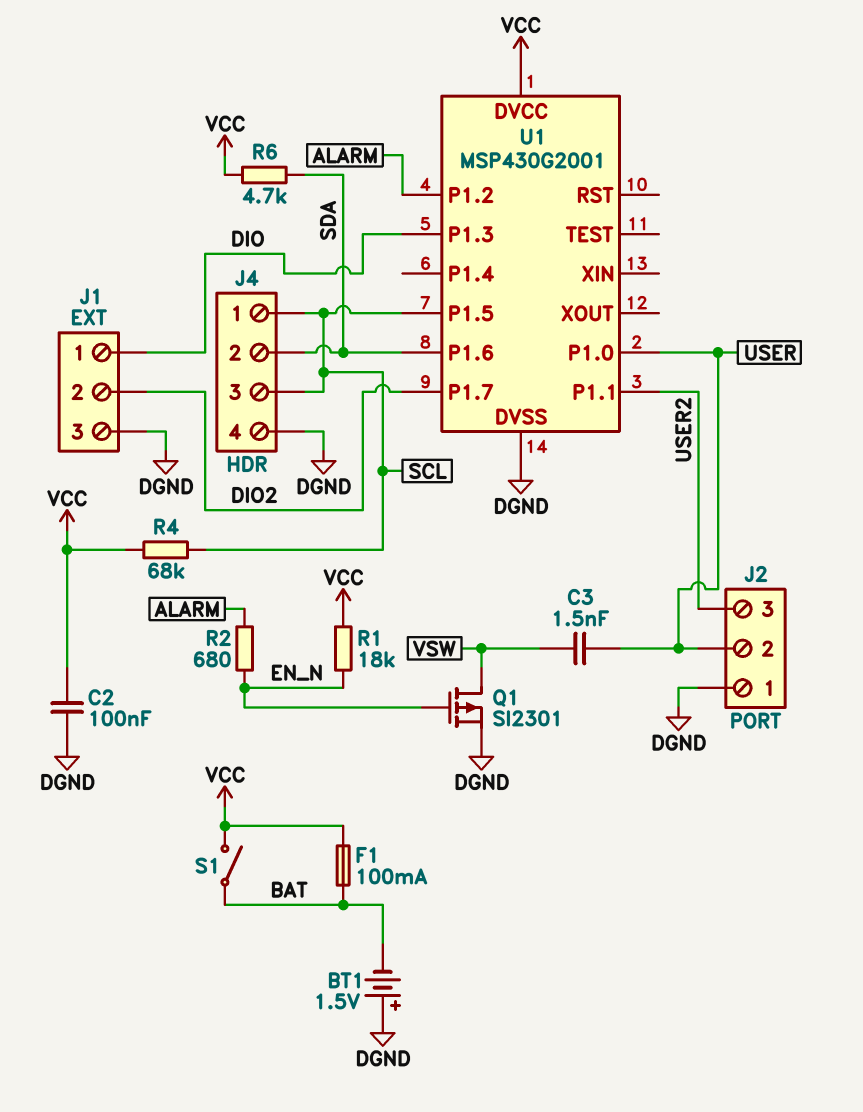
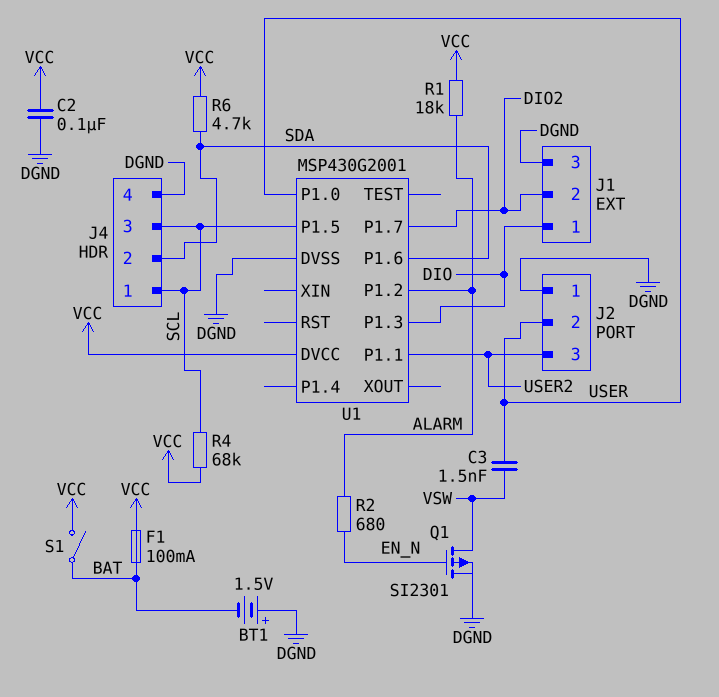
R1: 18k (EN_N, VCC) -> 18k (ALARM, VCC)

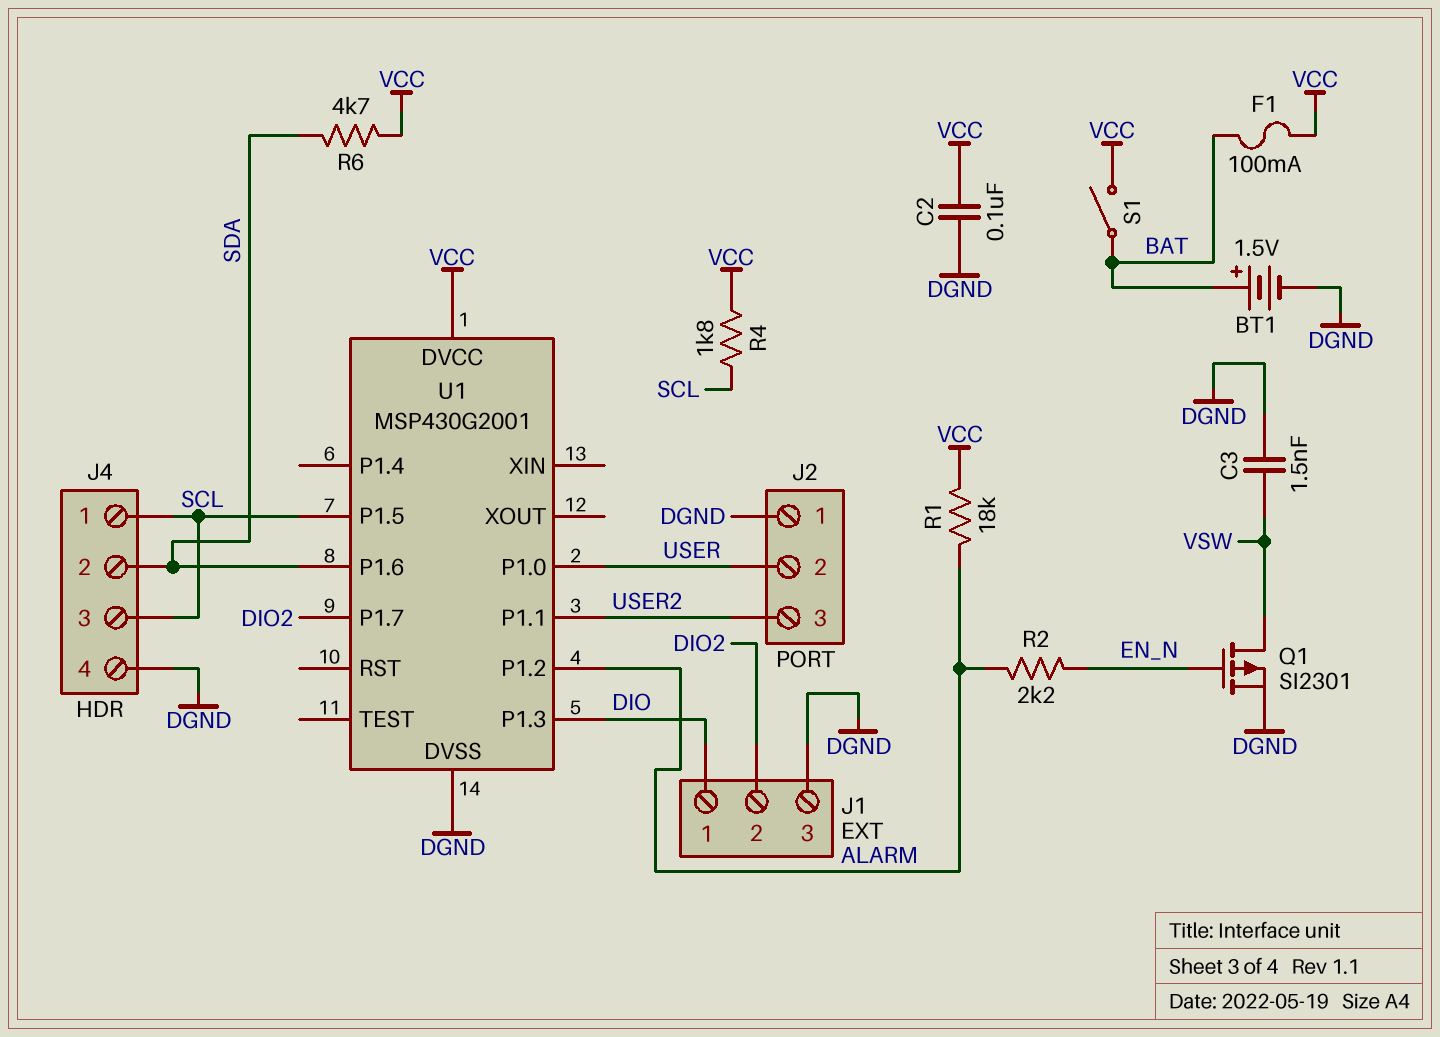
BT1: 1.5V (plus DGND, minus BAT) -> 1.5V (plus BAT, minus DGND)
C3: 1.5nF (USER, VSW) -> 1.5nF (DGND, VSW)
R2: 680 (ALARM, EN_N) -> 2.2k (ALARM, EN_N)
R4: 68k (SCL, VCC) -> 1.8k (SCL, VCC)

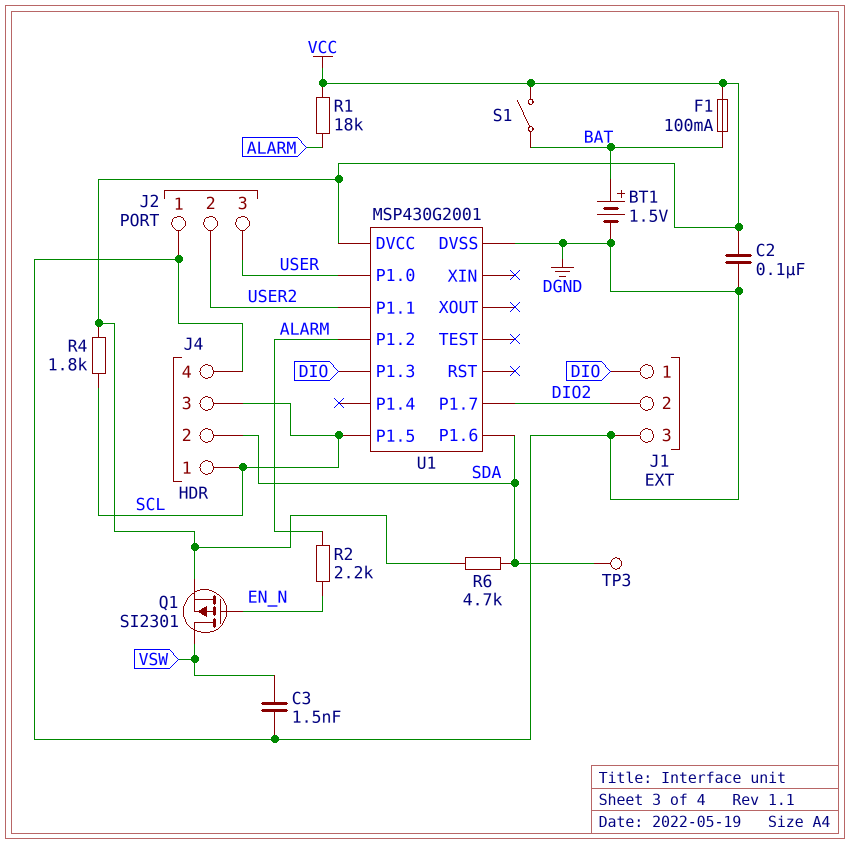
J2 pin 2: USER -> USER2
J2 pin 3: USER2 -> USER
Q1: PMOS SI2301 (G EN_N, D VSW, S DGND) -> PMOS SI2301 (G EN_N, D VSW, S VCC)
TP3: none -> test point (SDA)

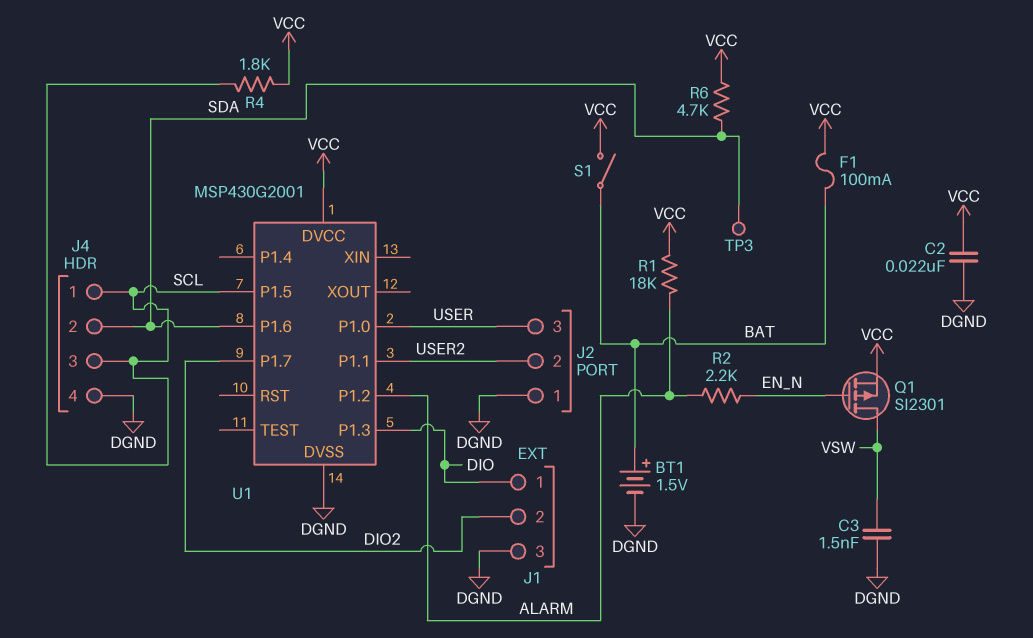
C2: 100nF (DGND, VCC) -> 22nF (DGND, VCC)

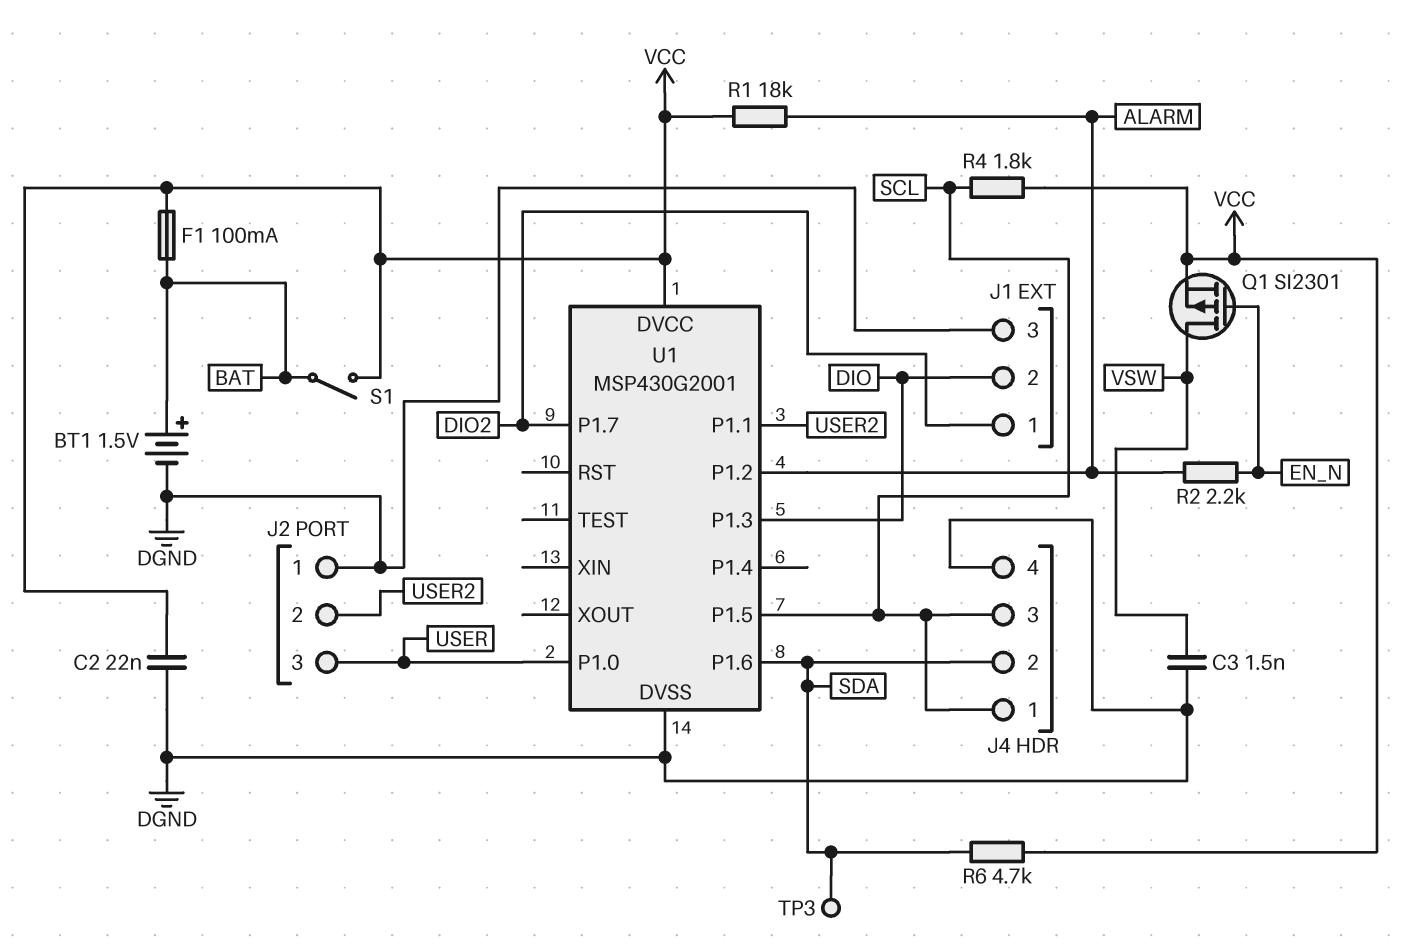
J1 pin 1: DIO -> DIO2
J1 pin 2: DIO2 -> DIO

